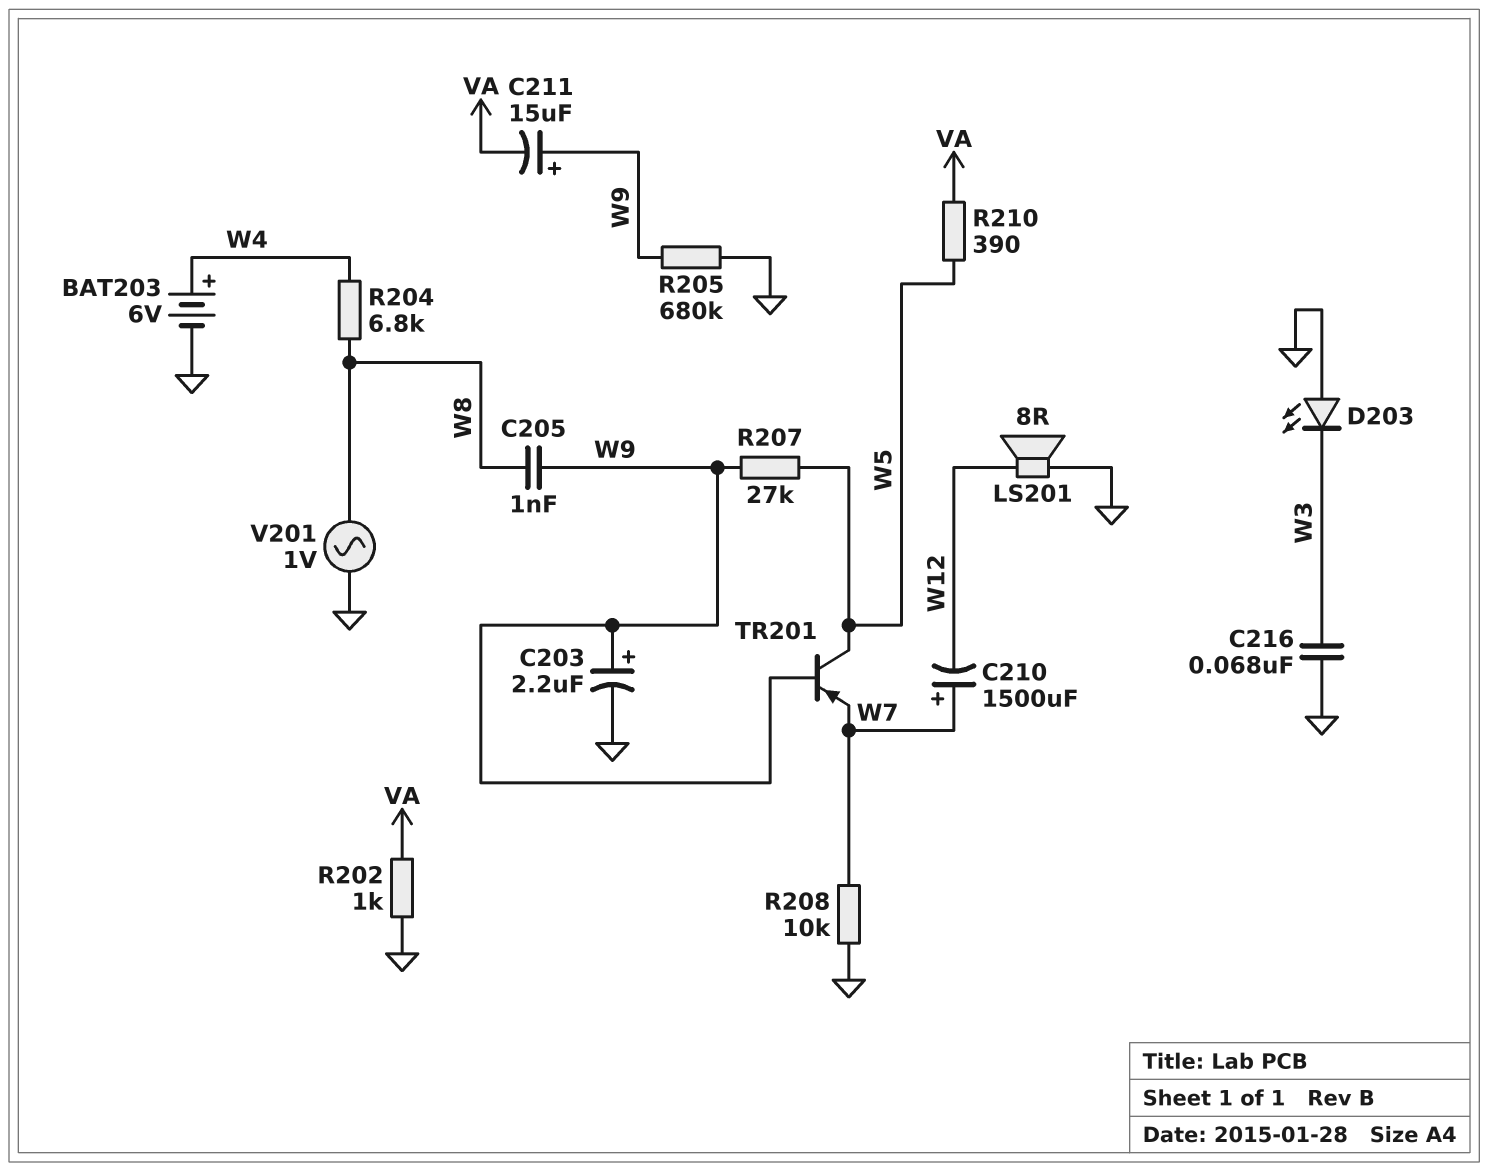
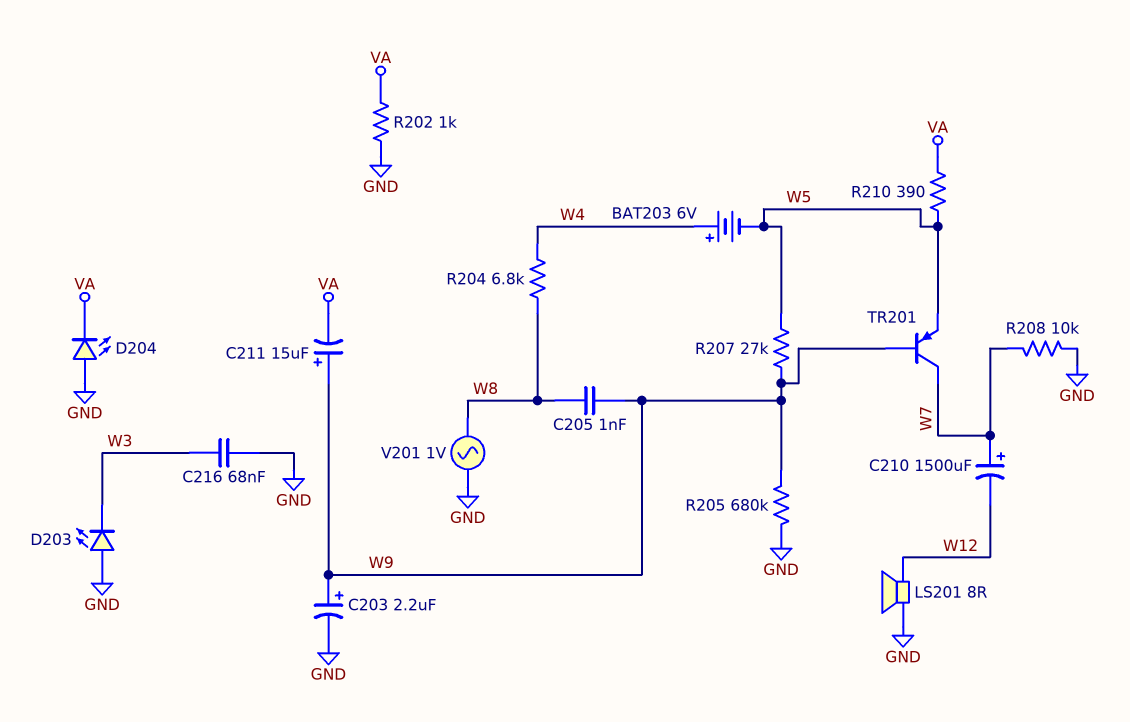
BAT203: 6V (plus W4, minus GND) -> 6V (plus W4, minus W5)
D204: none -> LED (A GND, K VA)
TR201: PNP (B W9, C W5, E W7) -> PNP (B W9, C W7, E W5)

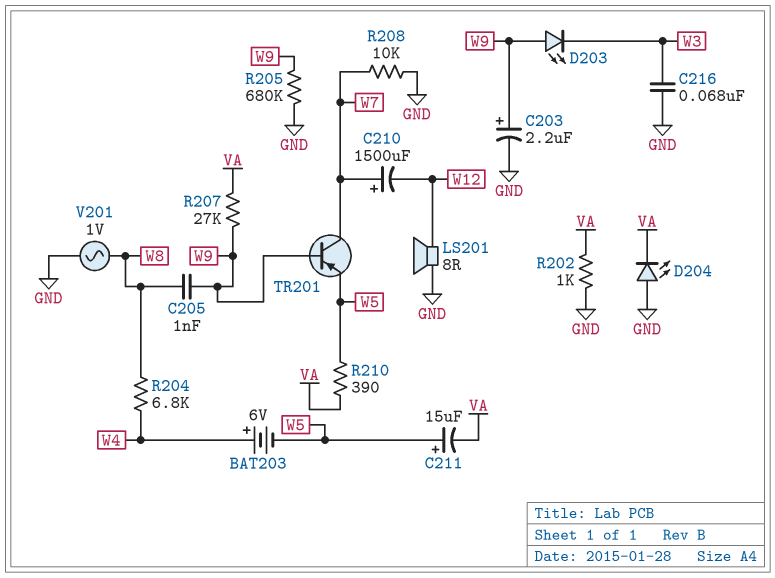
C211: 15uF (plus W9, minus VA) -> 15uF (plus W5, minus VA)
D203: LED (A GND, K W3) -> LED (A W9, K W3)
R207: 27k (W5, W9) -> 27k (VA, W9)

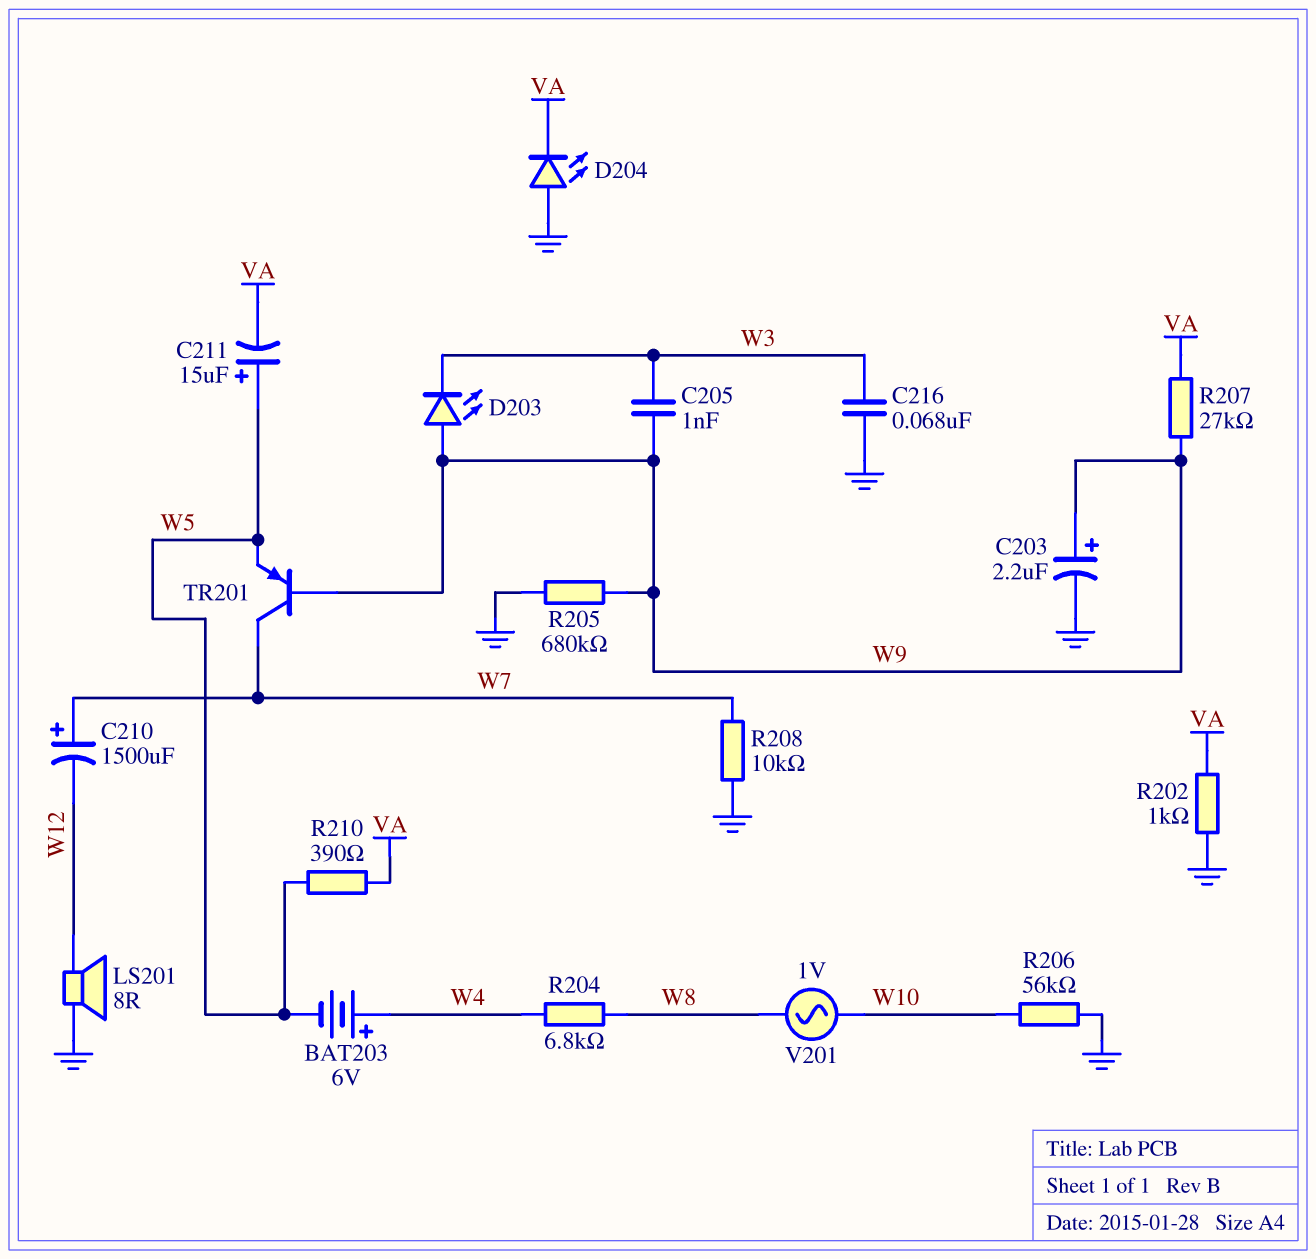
C205: 1nF (W8, W9) -> 1nF (W3, W9)
R206: none -> 56k (GND, W10)
V201: AC 1V (GND, W8) -> AC 1V (W8, W10)

